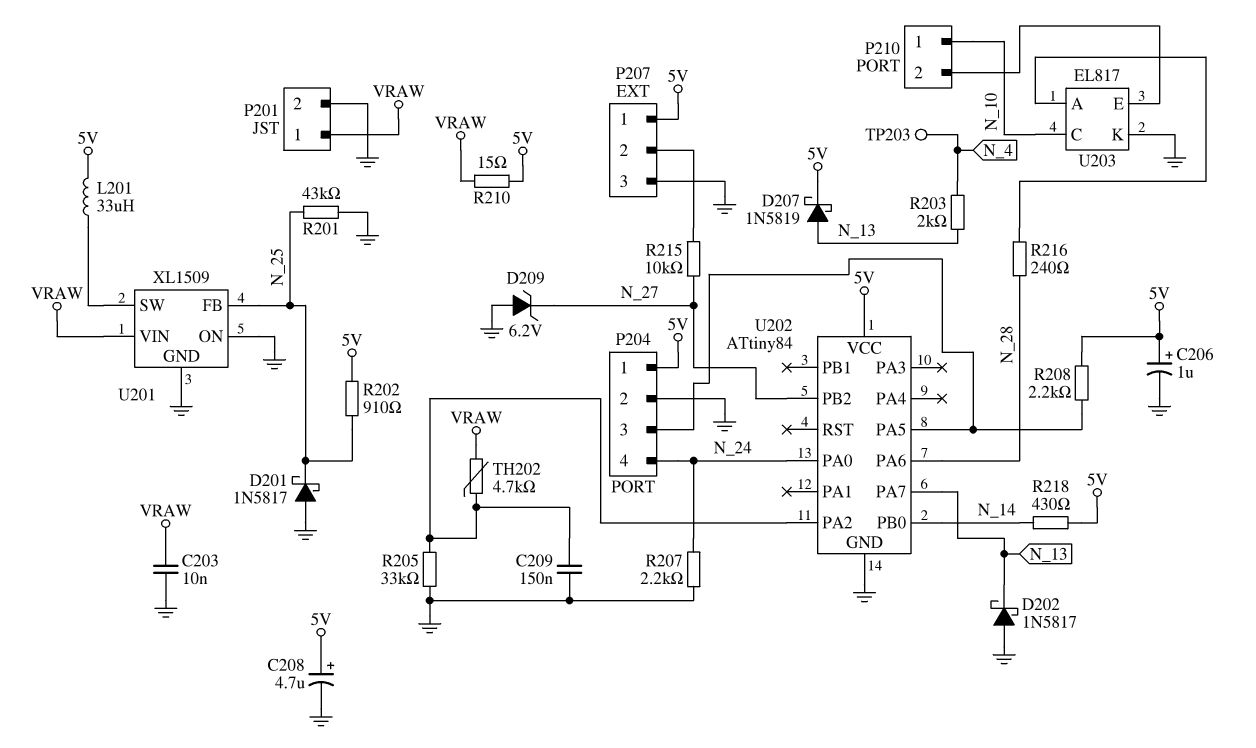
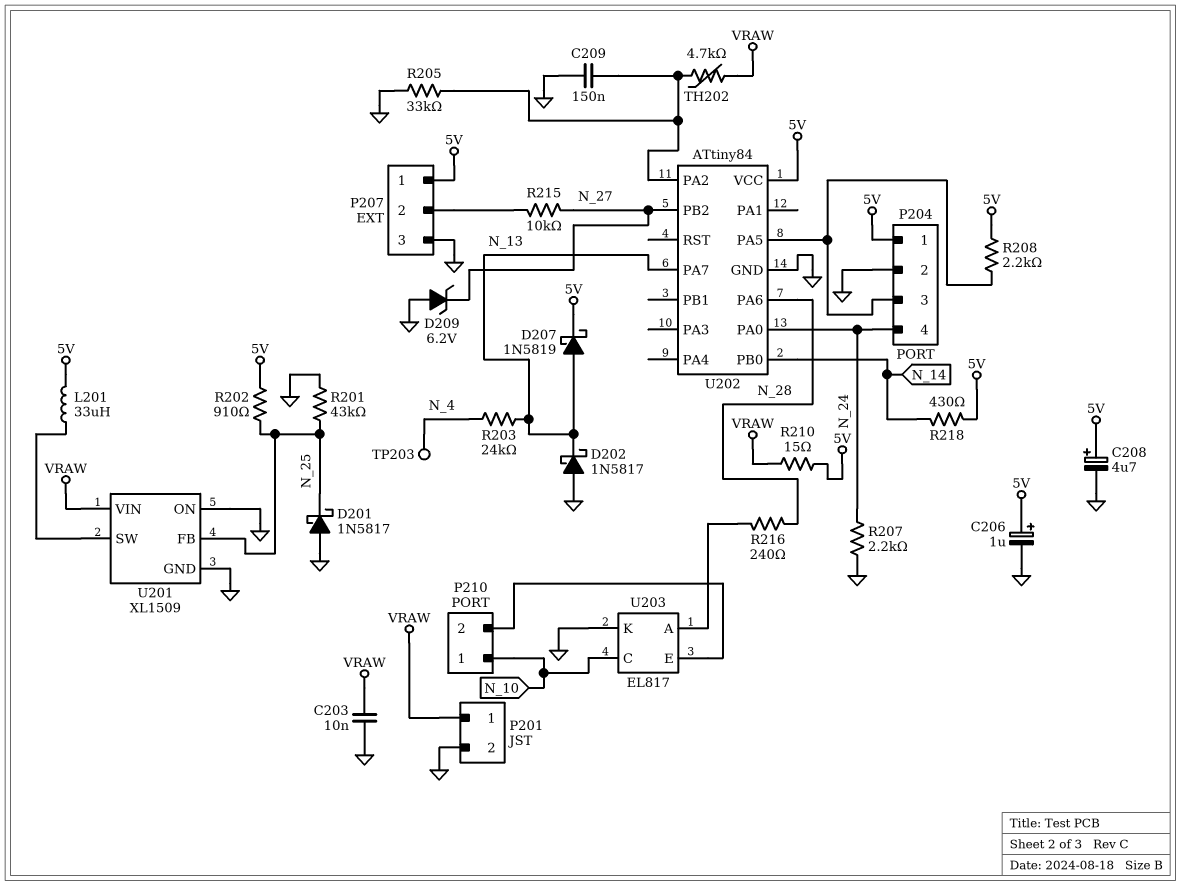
R203: 2k (N_4, N_13) -> 24k (N_4, N_13)

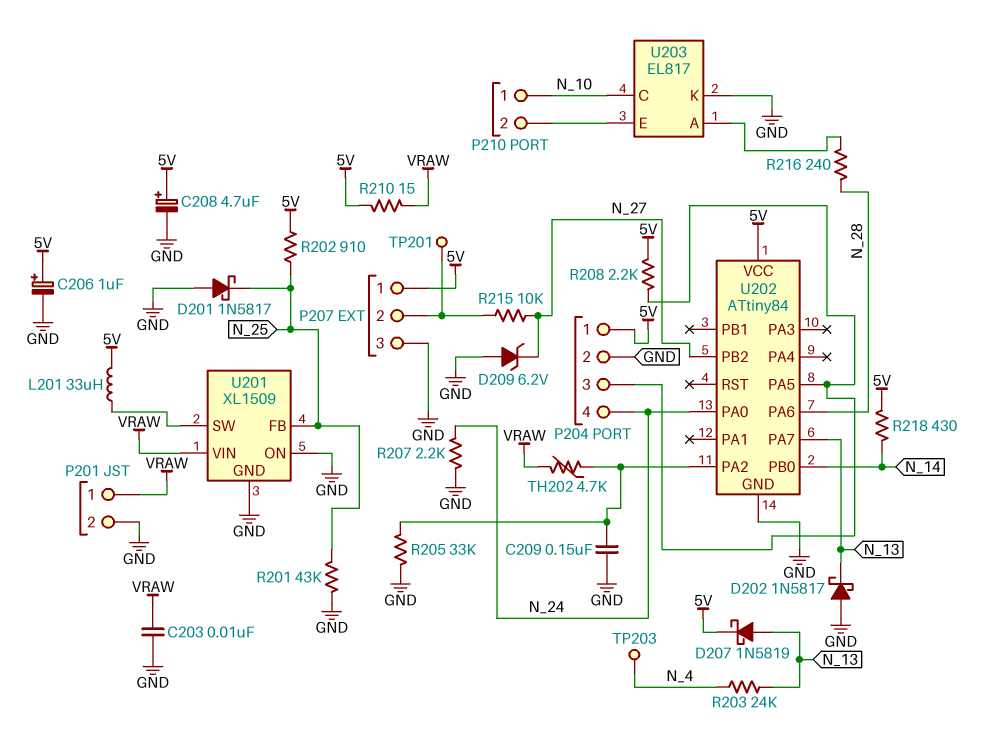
TP201: none -> test point (P207/2)

